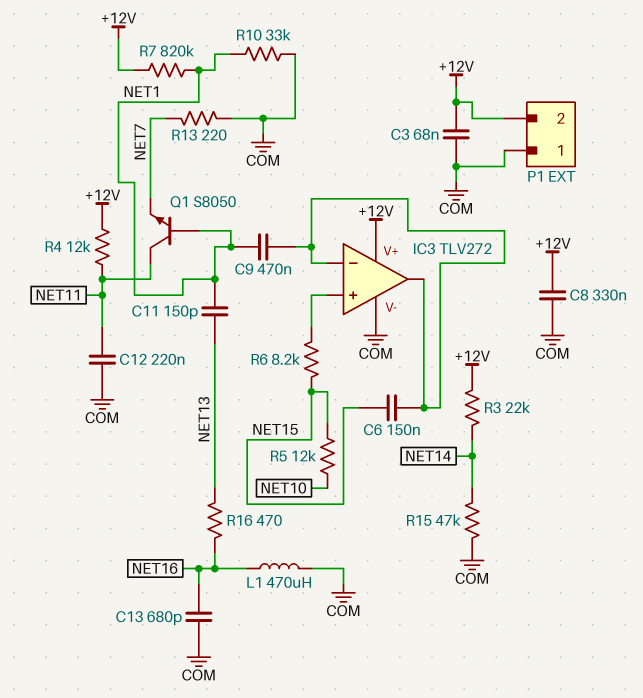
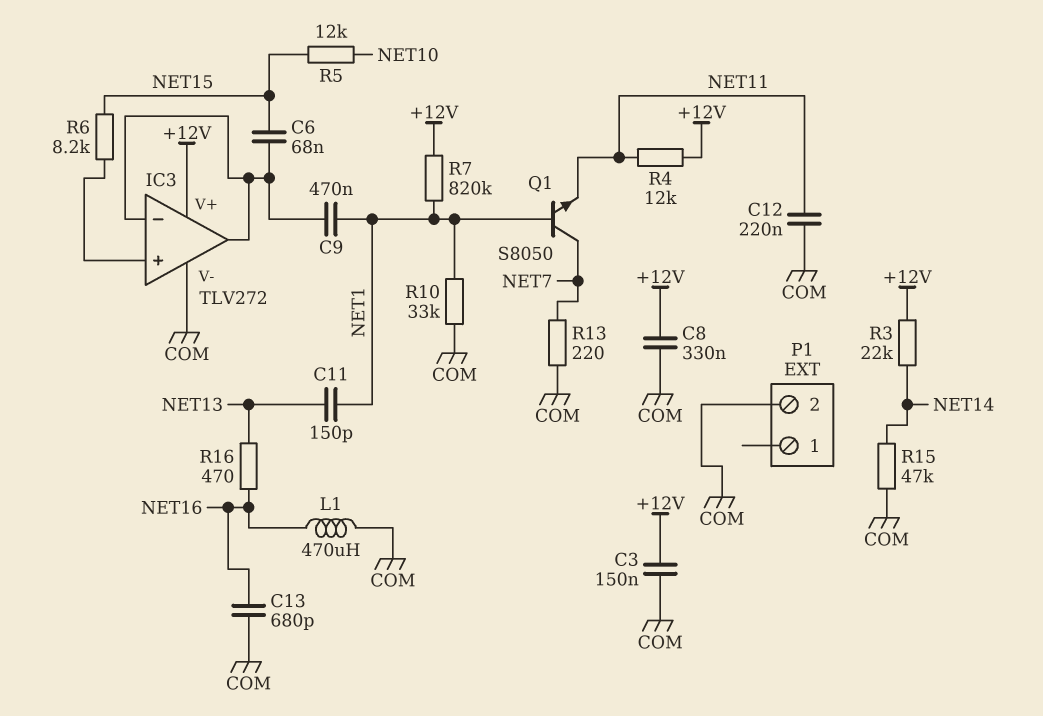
C3: 68nF (+12V, COM) -> 150nF (+12V, COM)
C6: 150nF (IC3/in-, NET15) -> 68nF (IC3/in-, NET15)
P1 pin 1: COM -> none
P1 pin 2: +12V -> COM
Q1: NPN S8050 (B NET1, C NET11, E NET7) -> NPN S8050 (B NET1, C NET7, E NET11)

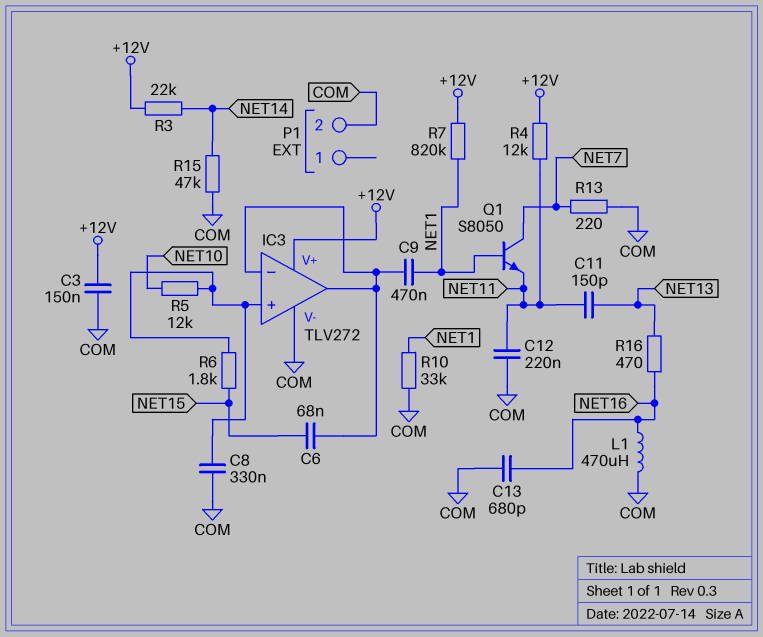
C8: 330nF (+12V, COM) -> 330nF (COM, IC3/in+)
C11: 150pF (NET1, NET13) -> 150pF (NET11, NET13)
R5: 12k (NET10, NET15) -> 12k (IC3/in+, NET10)
R6: 8.2k (IC3/in+, NET15) -> 1.8k (IC3/in+, NET15)

